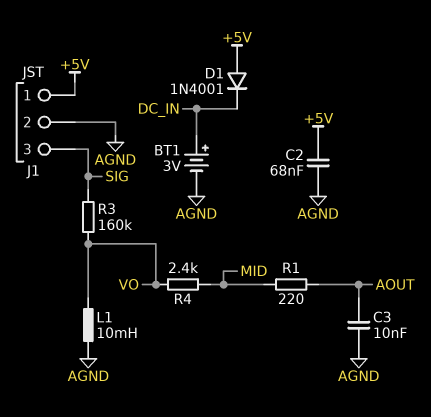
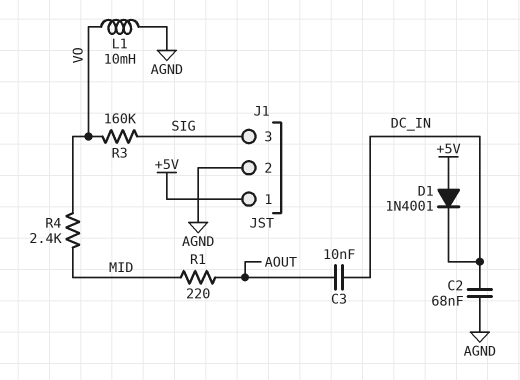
BT1: 3V (plus DC_IN, minus AGND) -> none
C2: 68nF (+5V, AGND) -> 68nF (AGND, DC_IN)
C3: 10nF (AGND, AOUT) -> 10nF (AOUT, DC_IN)

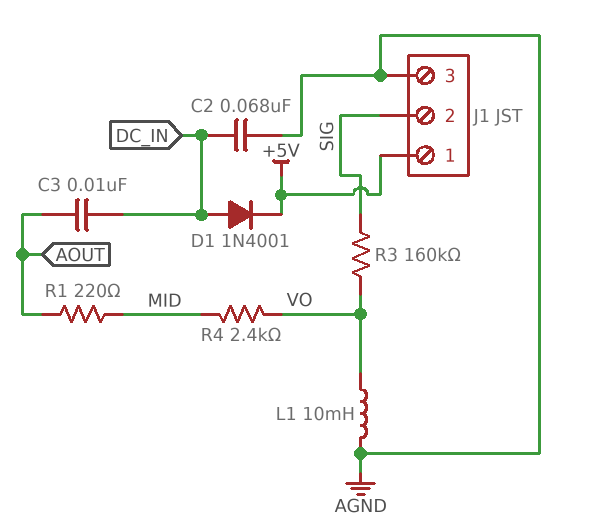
D1: diode 1N4001 (A +5V, K DC_IN) -> diode 1N4001 (A DC_IN, K +5V)
J1 pin 2: AGND -> SIG
J1 pin 3: SIG -> AGND

